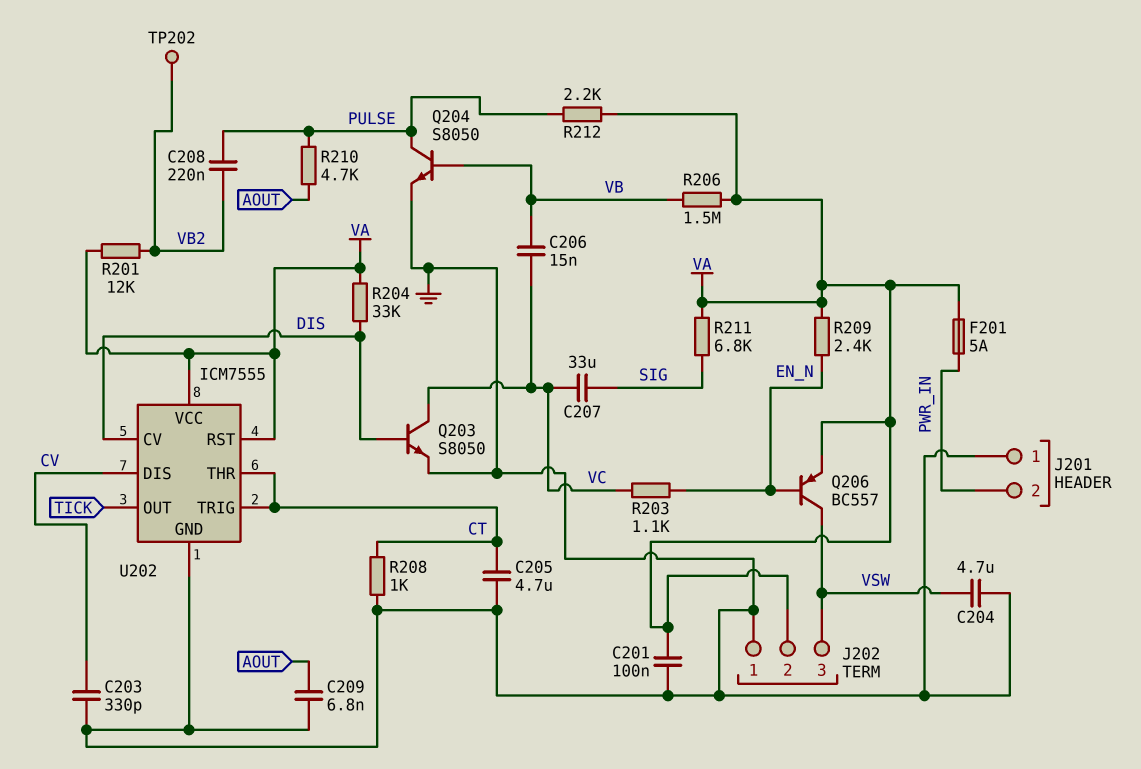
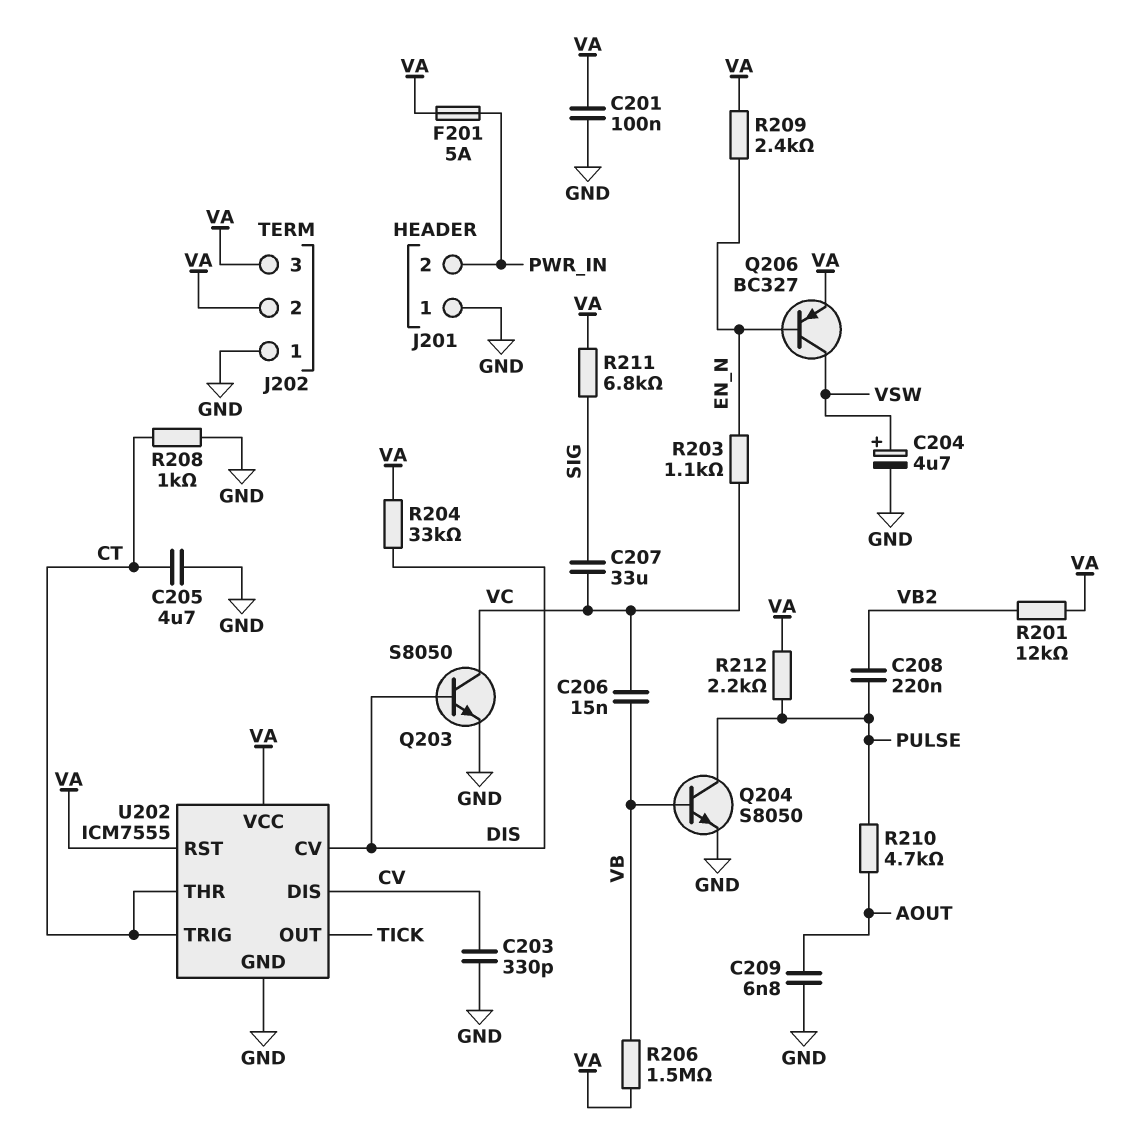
C204: 4.7uF (GND, VSW) -> 4.7uF (plus VSW, minus GND)
J202 pin 3: VSW -> VA
Q206: PNP BC557 (B EN_N, C VSW, E VA) -> PNP BC327 (B EN_N, C VSW, E VA)
TP202: test point (VB2) -> none

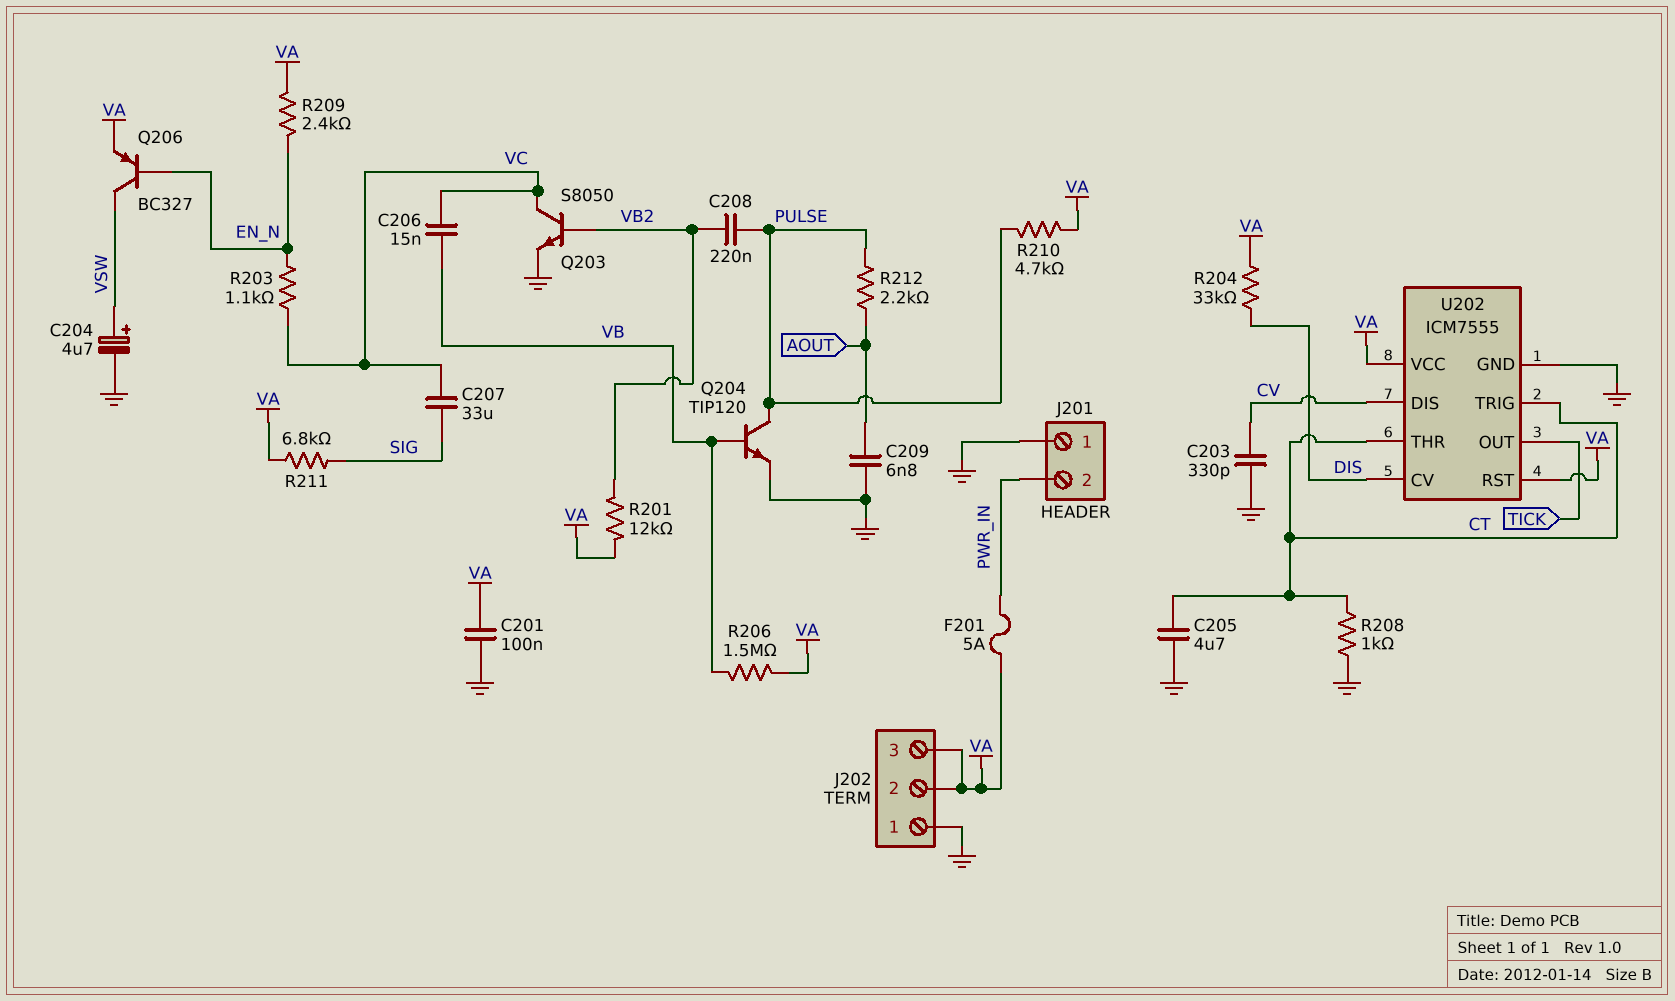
Q203: NPN S8050 (B DIS, C VC, E GND) -> NPN S8050 (B VB2, C VC, E GND)
Q204: NPN S8050 (B VB, C PULSE, E GND) -> NPN TIP120 (B VB, C PULSE, E GND)
R210: 4.7k (AOUT, PULSE) -> 4.7k (PULSE, VA)
R212: 2.2k (PULSE, VA) -> 2.2k (AOUT, PULSE)

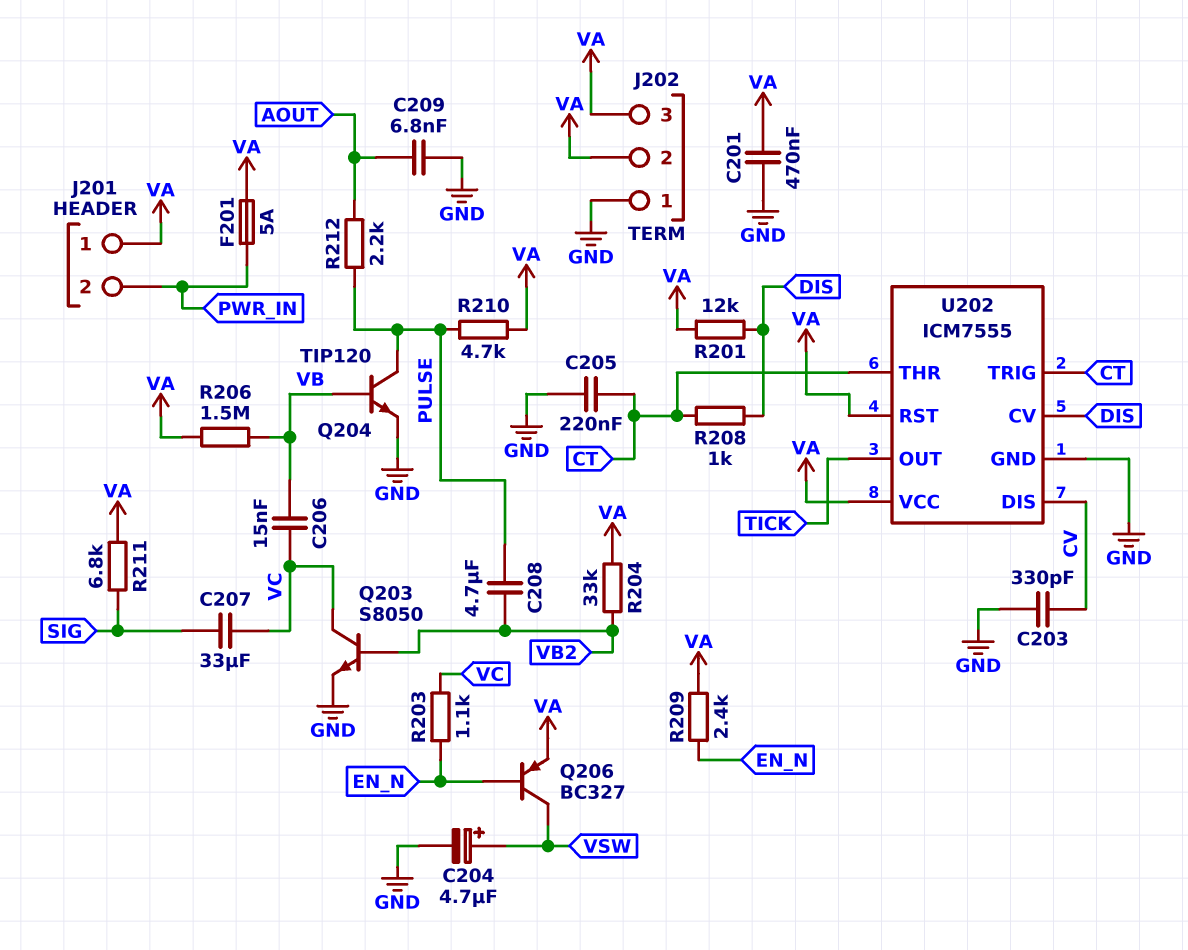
C201: 100nF (GND, VA) -> 470nF (GND, VA)
C205: 4.7uF (CT, GND) -> 220nF (CT, GND)
C208: 220nF (PULSE, VB2) -> 4.7uF (PULSE, VB2)
J201 pin 1: GND -> VA
R201: 12k (VA, VB2) -> 12k (DIS, VA)
R204: 33k (DIS, VA) -> 33k (VA, VB2)
R208: 1k (CT, GND) -> 1k (CT, DIS)

